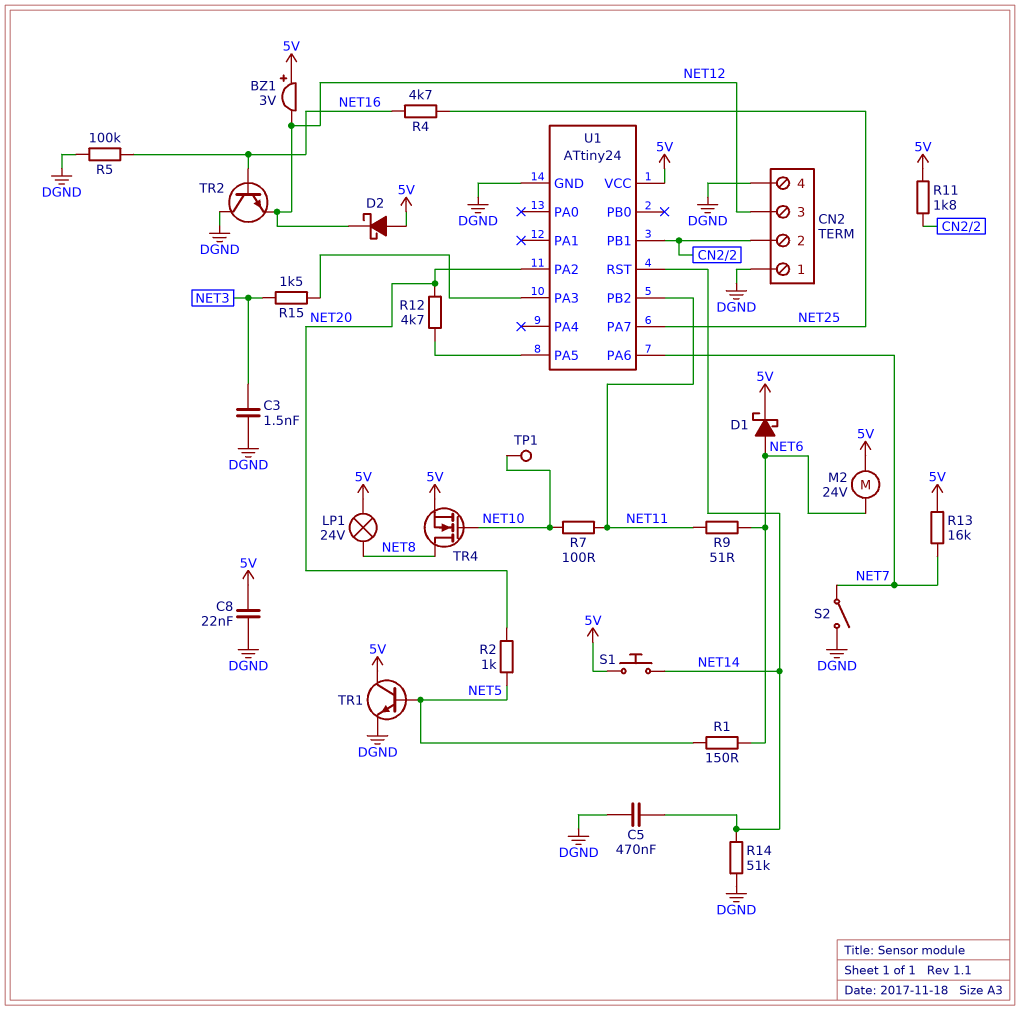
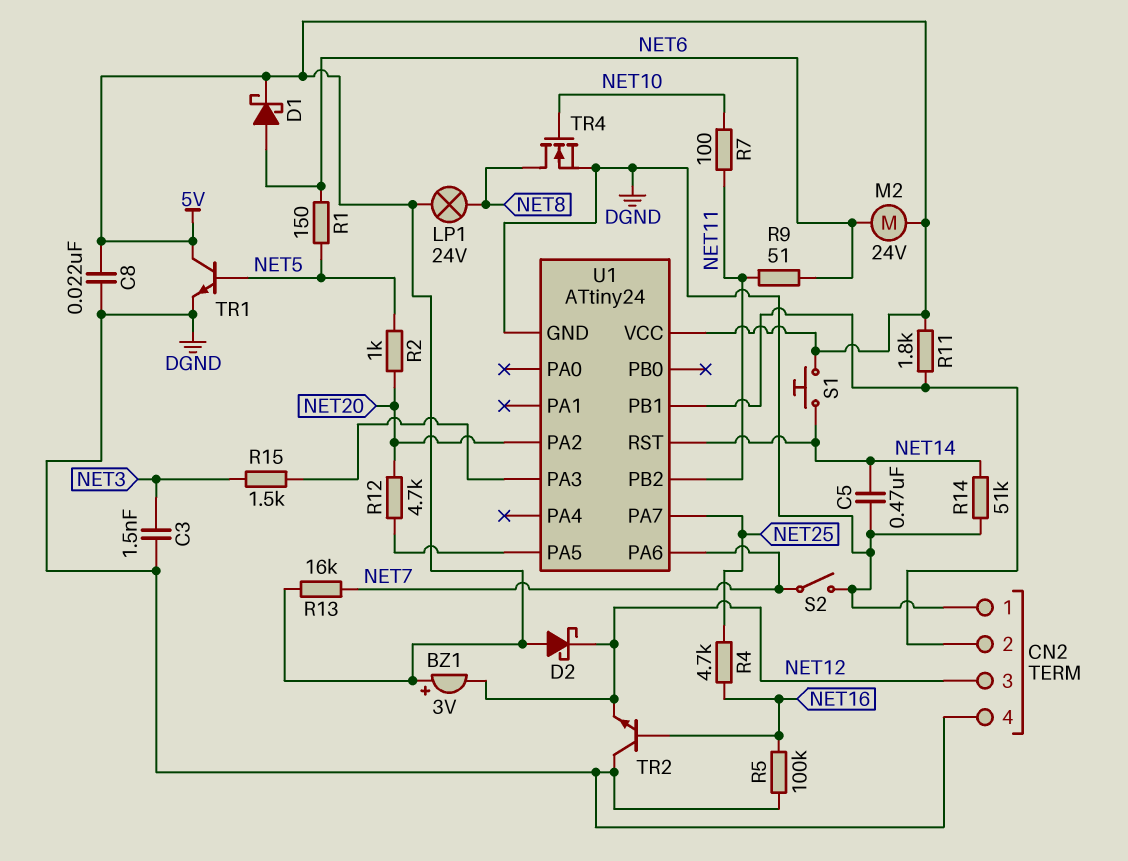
TP1: test point (NET10) -> none
TR4: NMOS (G NET10, D NET8, S 5V) -> NMOS (G NET10, D NET8, S DGND)

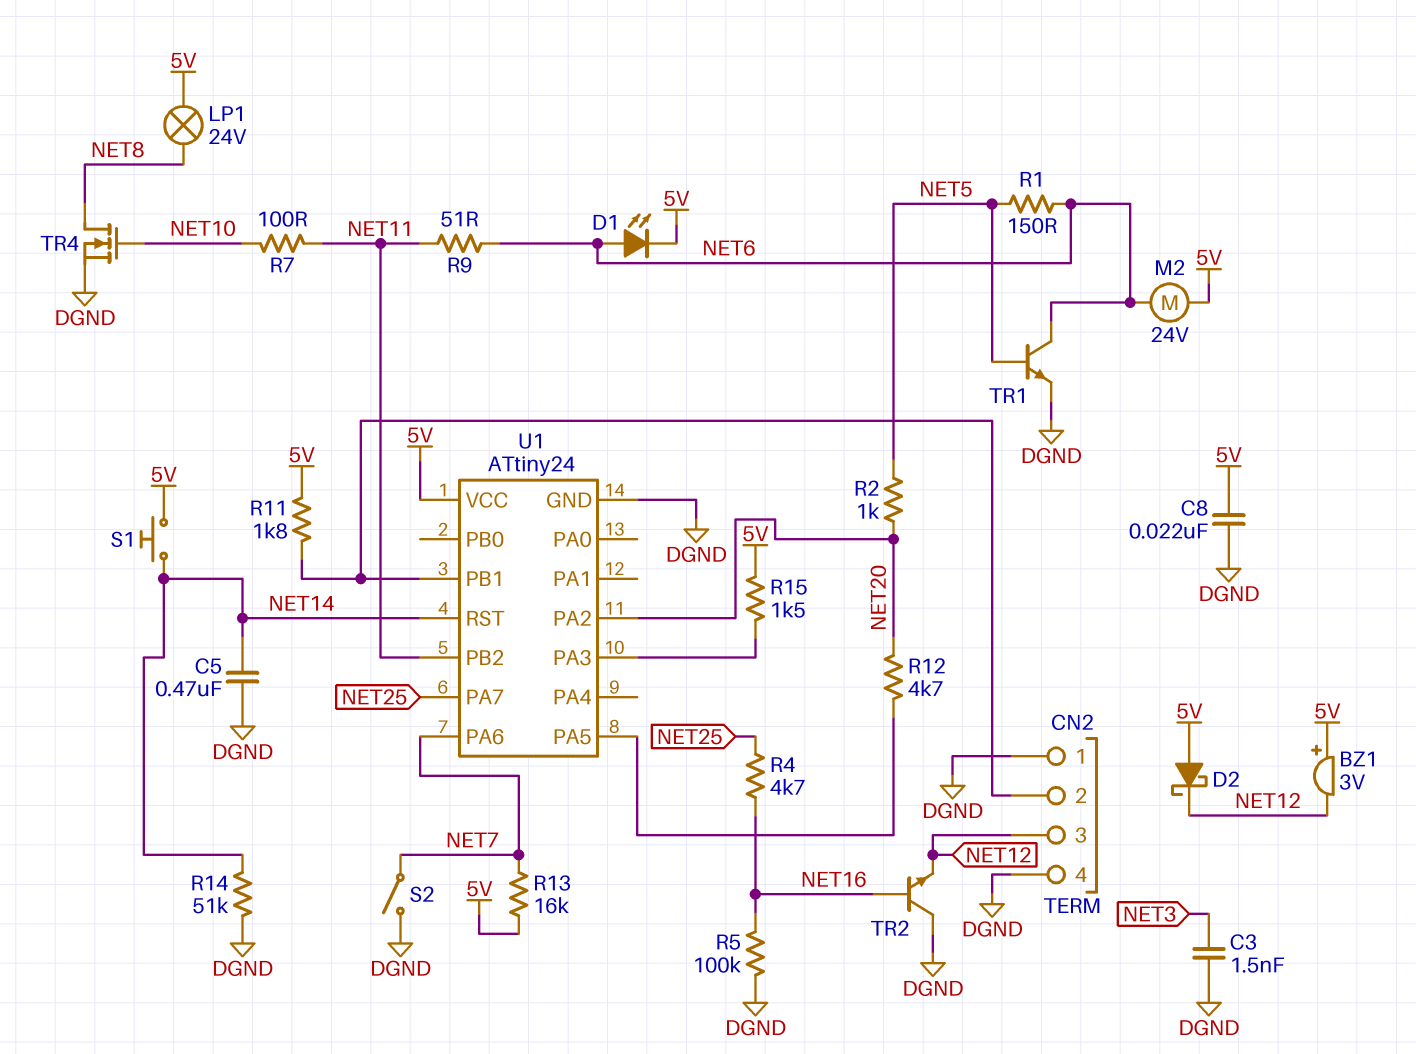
D1: schottky (A NET6, K 5V) -> LED (A NET6, K 5V)
R15: 1.5k (NET3, U1/PA3) -> 1.5k (5V, U1/PA3)
TR1: NPN (B NET5, C 5V, E DGND) -> NPN (B NET5, C NET6, E DGND)

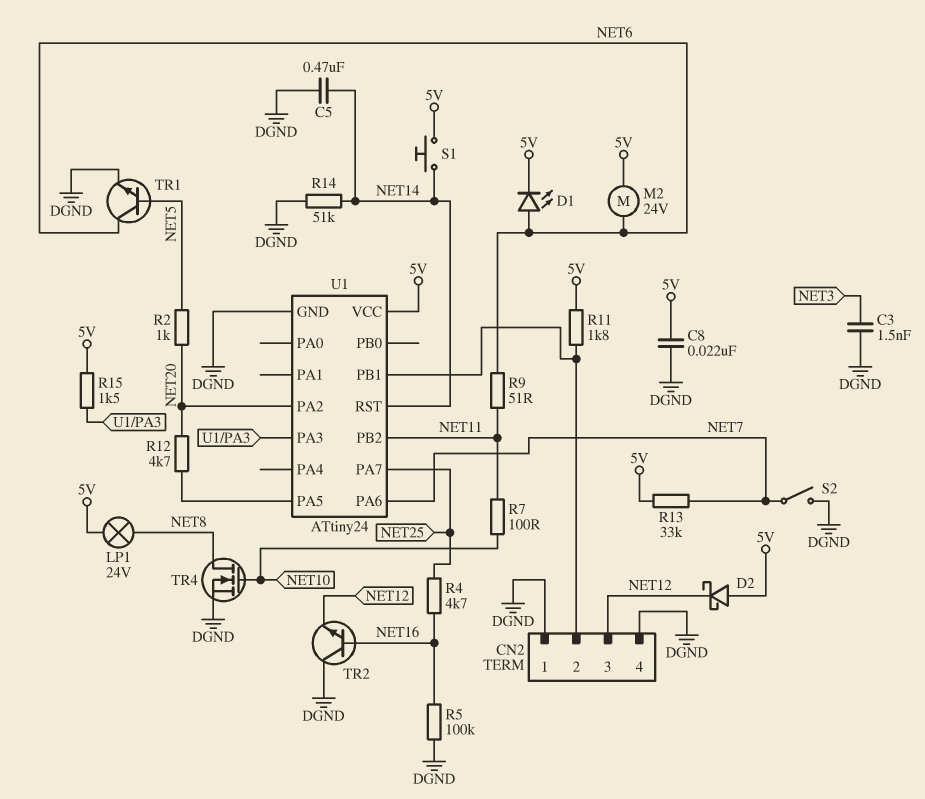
BZ1: buzzer 3V (plus 5V, minus NET12) -> none
R1: 150 (NET5, NET6) -> none
R13: 16k (5V, NET7) -> 33k (5V, NET7)

